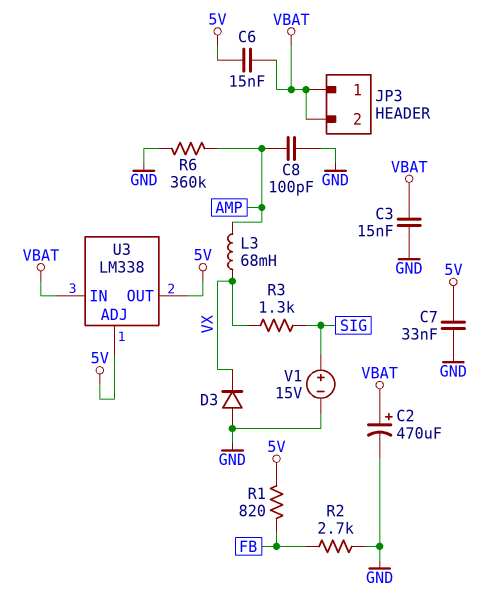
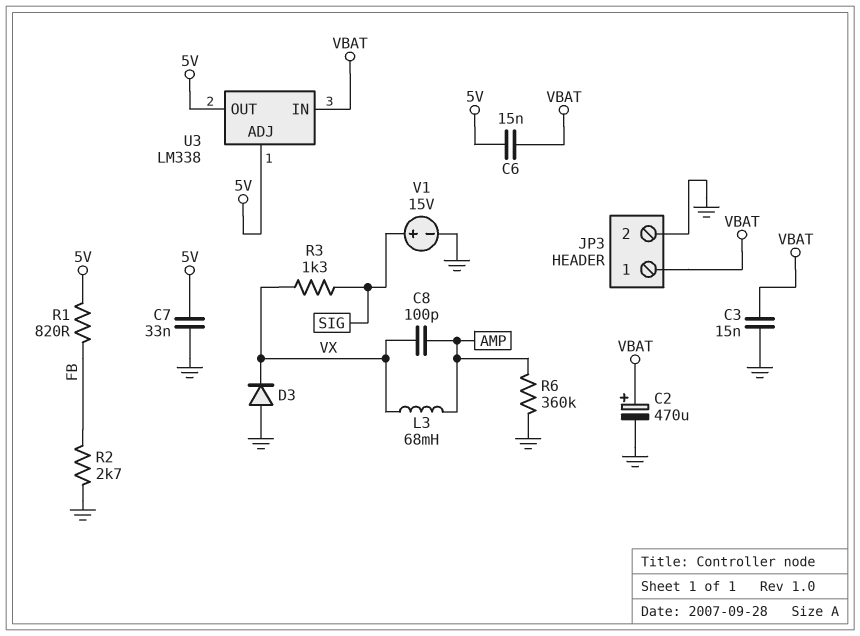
C8: 100pF (AMP, GND) -> 100pF (AMP, VX)
JP3 pin 2: VBAT -> GND

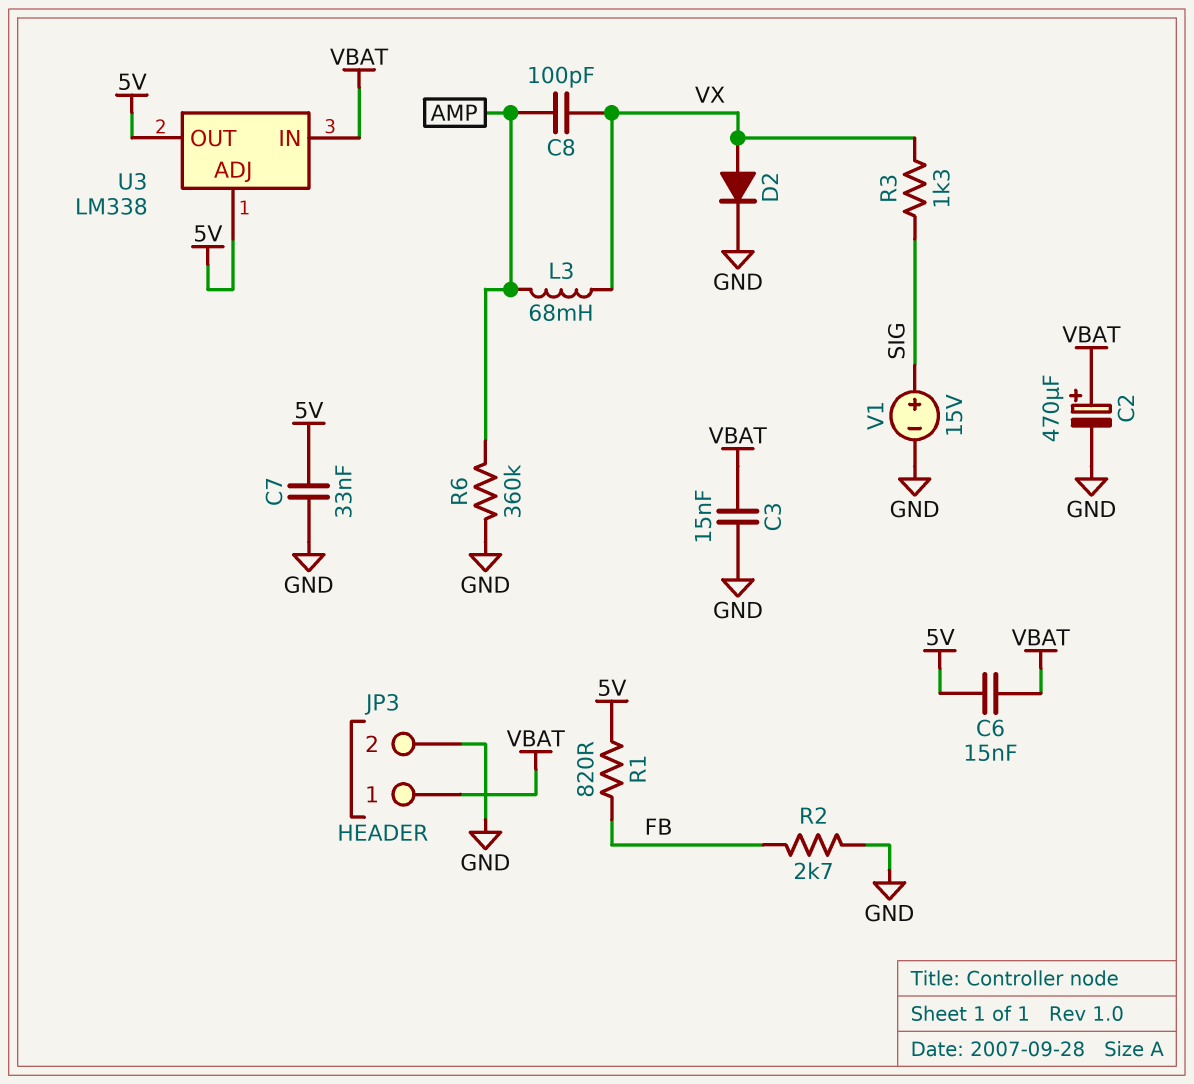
D2: none -> diode (A VX, K GND)
D3: diode (A GND, K VX) -> none

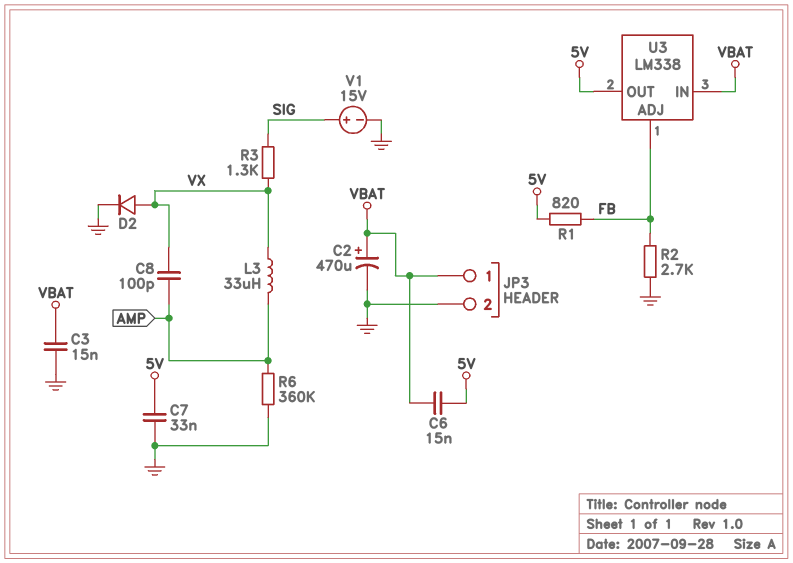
L3: 68mH (AMP, VX) -> 33uH (AMP, VX)
U3 pin ADJ: 5V -> FB

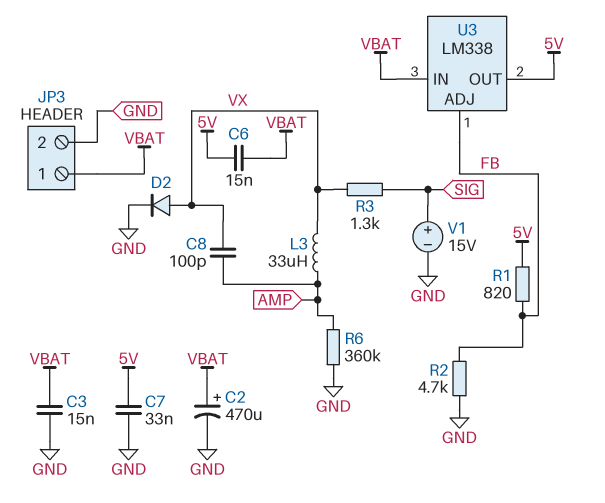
R2: 2.7k (FB, GND) -> 4.7k (FB, GND)

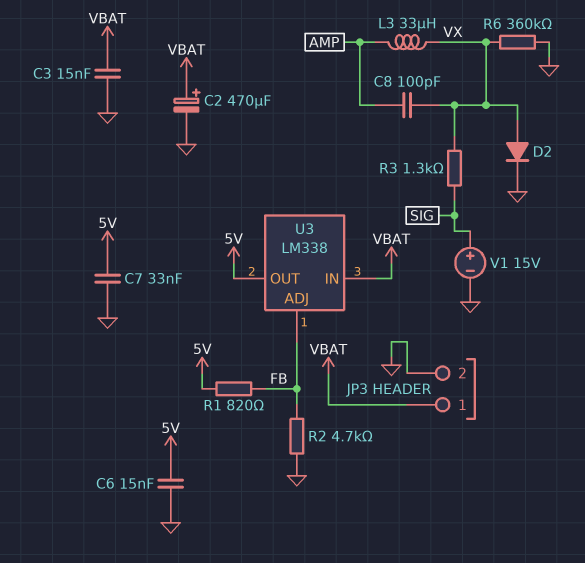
C6: 15nF (5V, VBAT) -> 15nF (5V, GND)
R6: 360k (AMP, GND) -> 360k (GND, VX)

